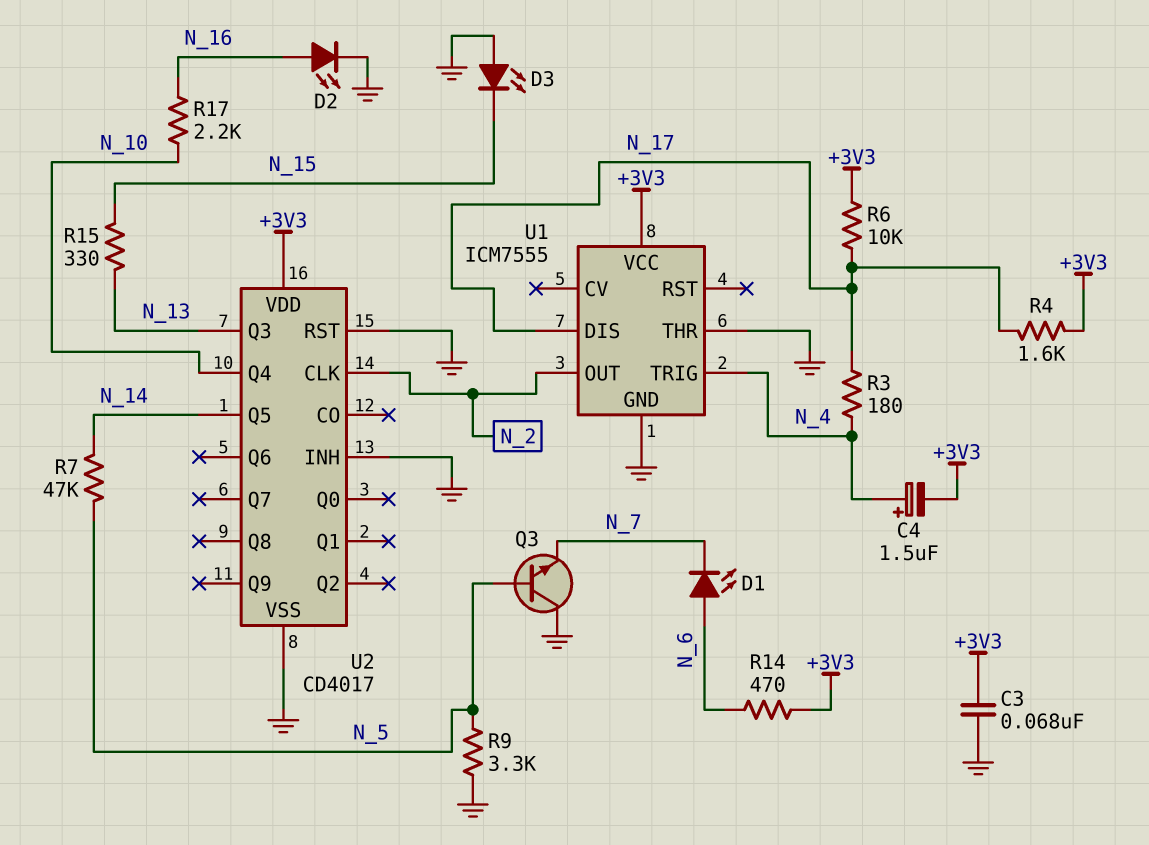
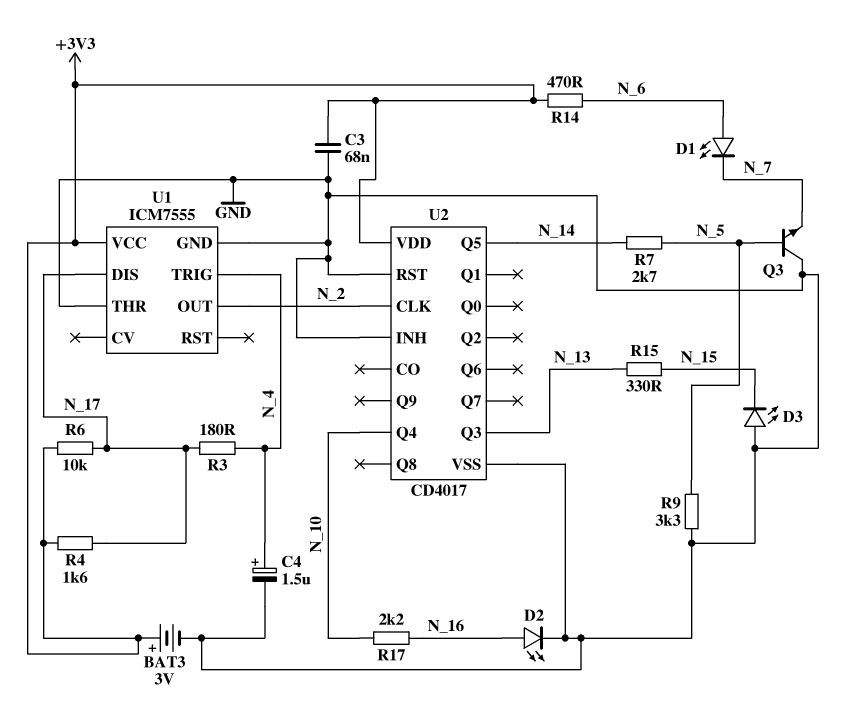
BAT3: none -> 3V (plus +3V3, minus GND)
C4: 1.5uF (plus N_4, minus +3V3) -> 1.5uF (plus N_4, minus GND)
R7: 47k (N_5, N_14) -> 2.7k (N_5, N_14)

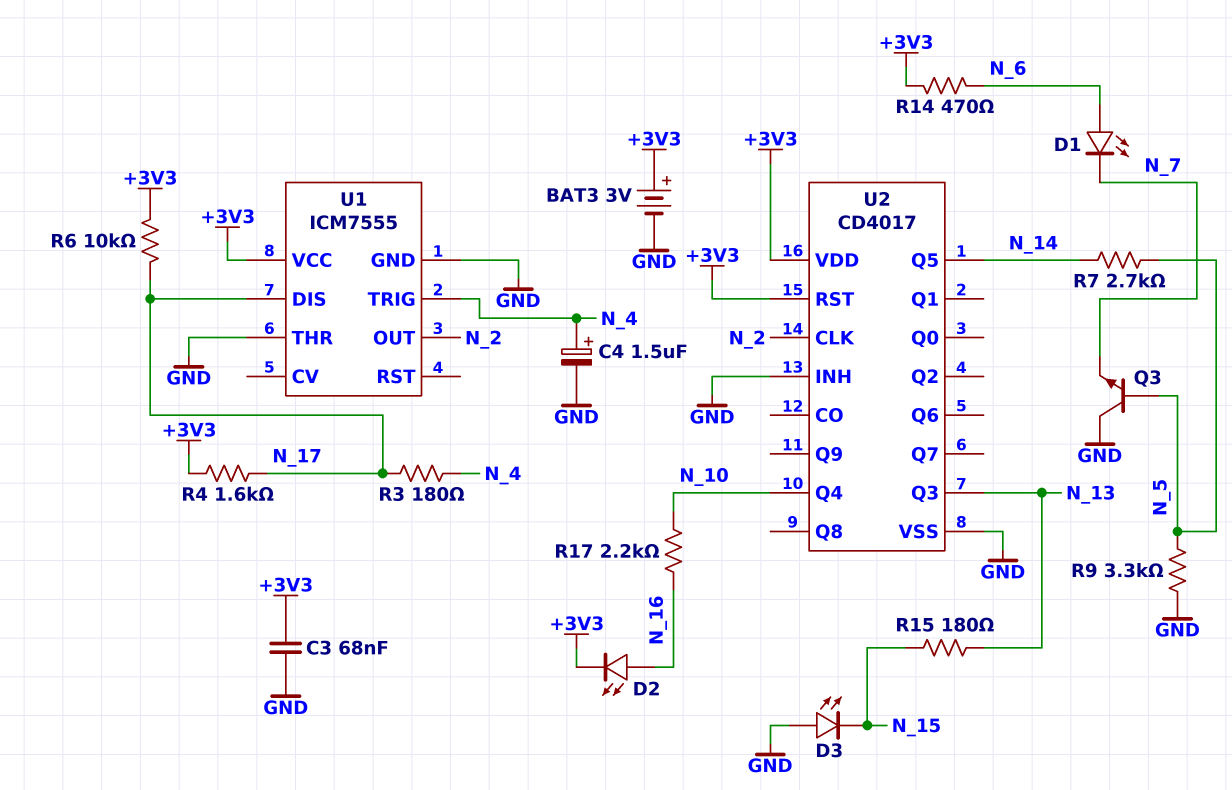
D2: LED (A N_16, K GND) -> LED (A N_16, K +3V3)
R15: 330 (N_13, N_15) -> 180 (N_13, N_15)
U2 pin RST: GND -> +3V3

